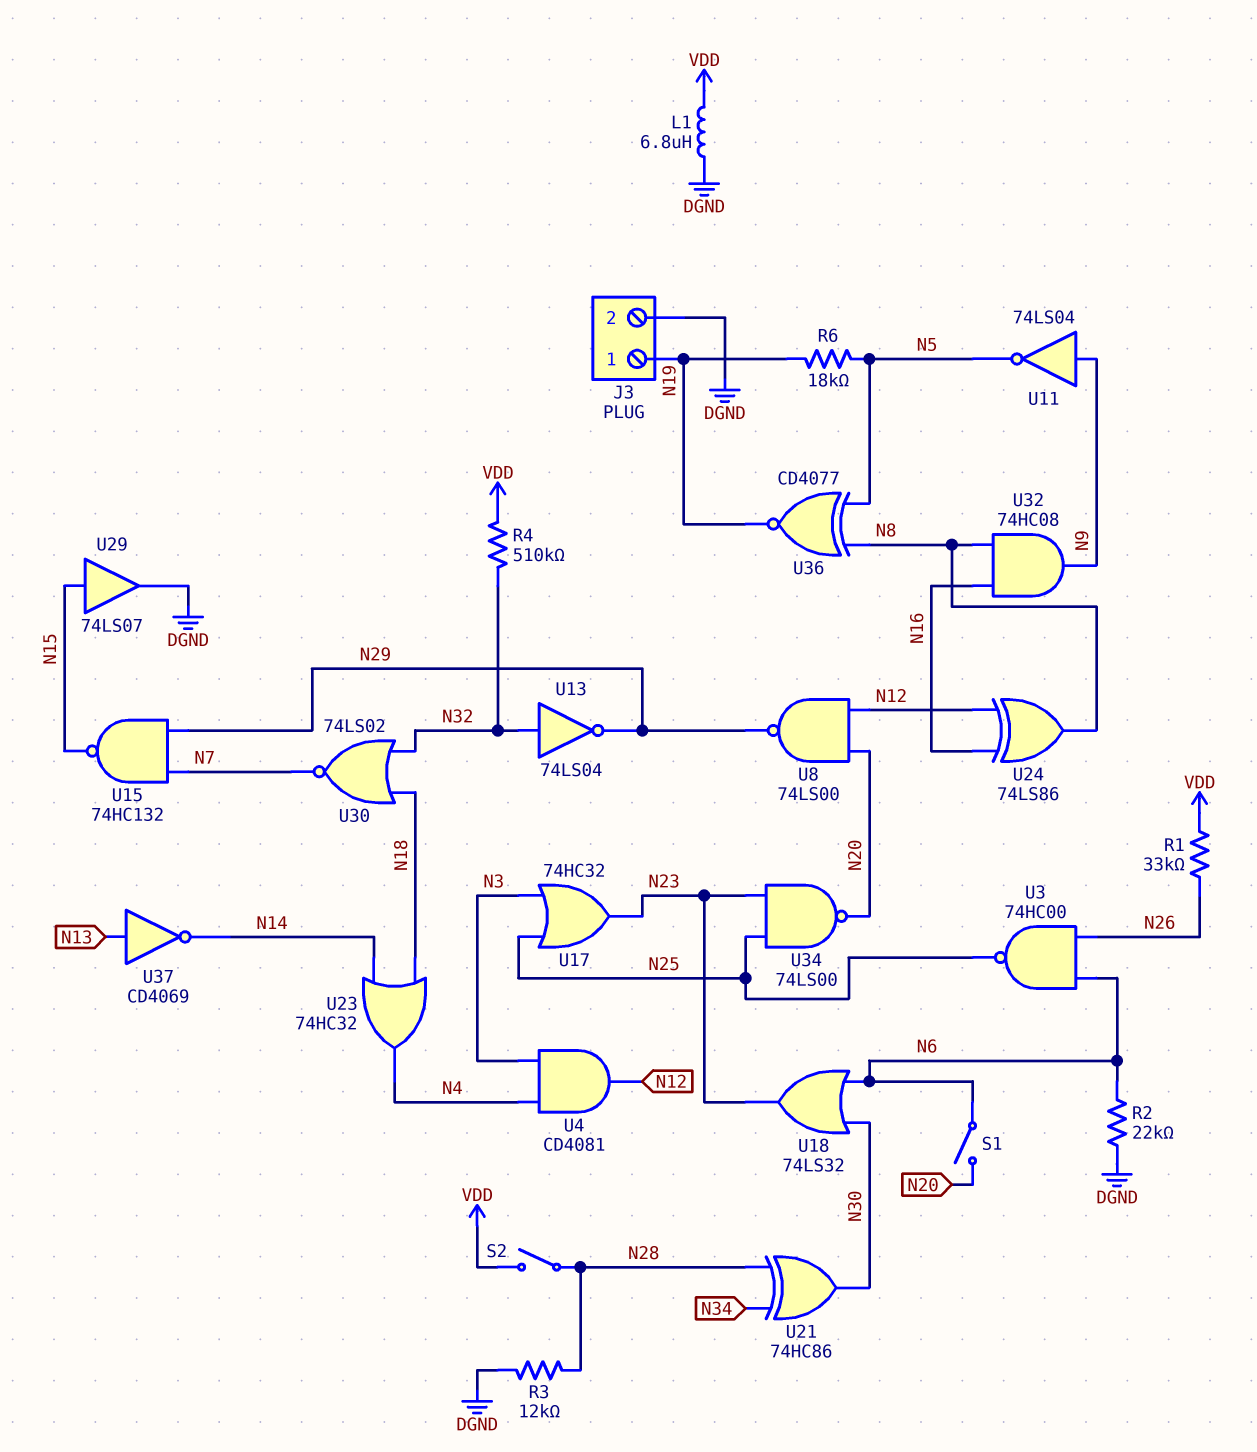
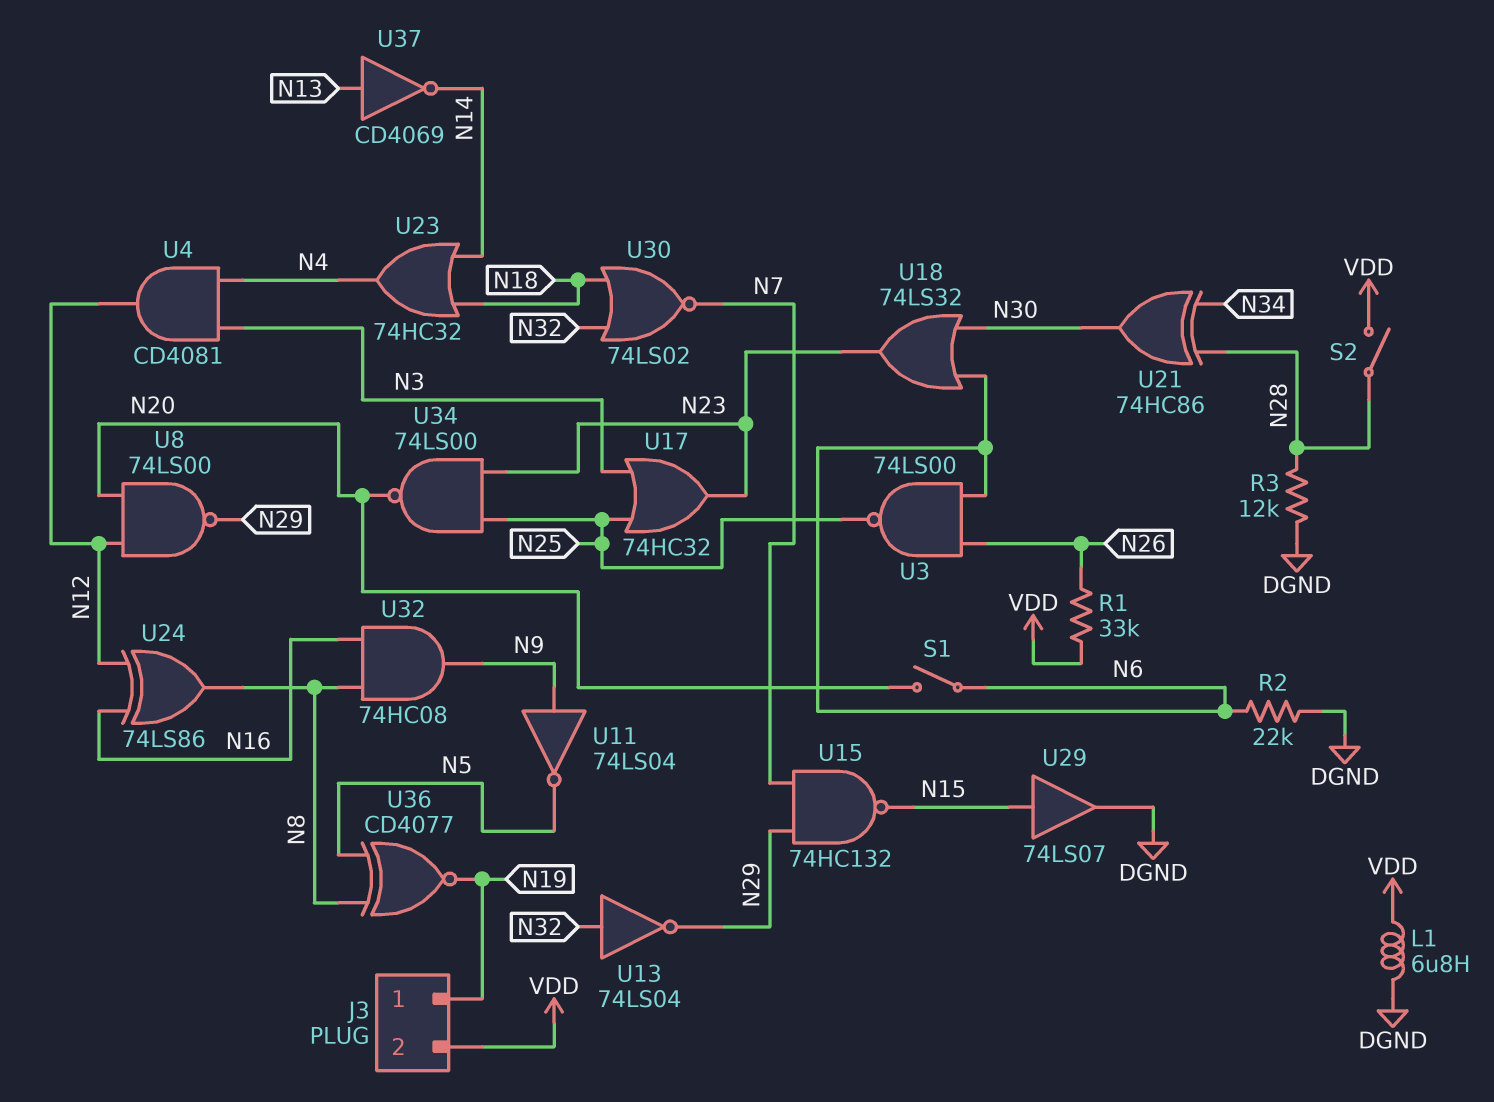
J3 pin 2: DGND -> VDD
R4: 510k (N32, VDD) -> none
R6: 18k (N5, N19) -> none
U3: NAND 74HC00 (in N6, in N26, out N25) -> NAND 74LS00 (in N6, in N26, out N25)

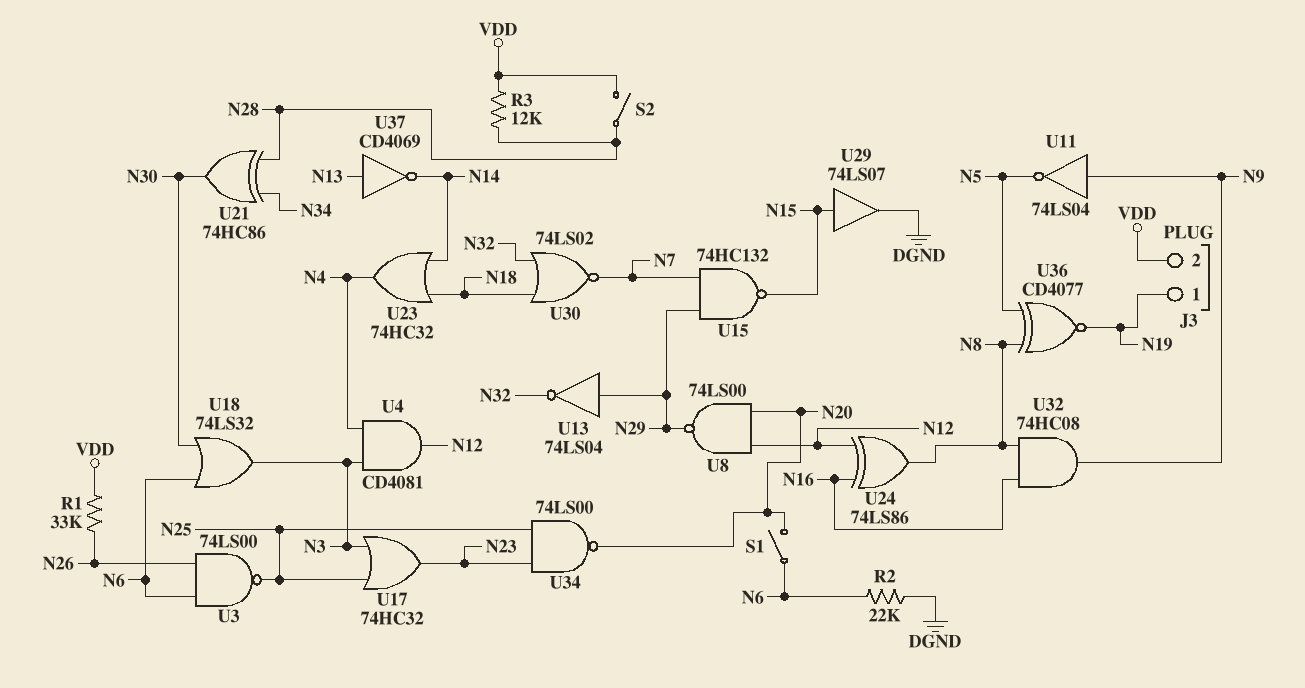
L1: 6.8uH (DGND, VDD) -> none
R3: 12k (DGND, N28) -> 12k (N28, VDD)
U13: NOT 74LS04 (in N32, out N29) -> NOT 74LS04 (in N29, out N32)
U18: OR 74LS32 (in N6, in N30, out N23) -> OR 74LS32 (in N6, in N30, out N3)

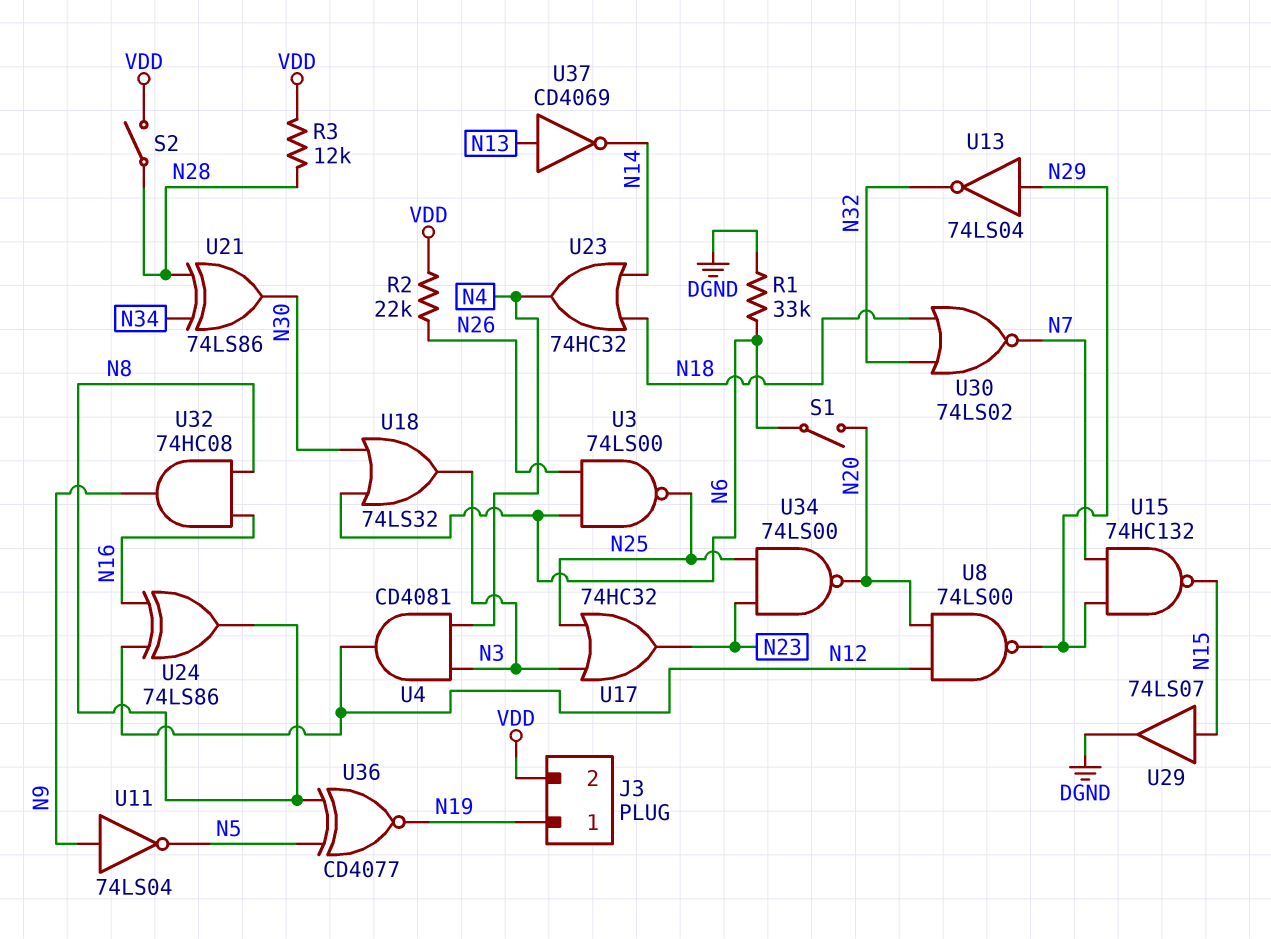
R1: 33k (N26, VDD) -> 33k (DGND, N6)
R2: 22k (DGND, N6) -> 22k (N26, VDD)
U21: XOR 74HC86 (in N28, in N34, out N30) -> XOR 74LS86 (in N28, in N34, out N30)

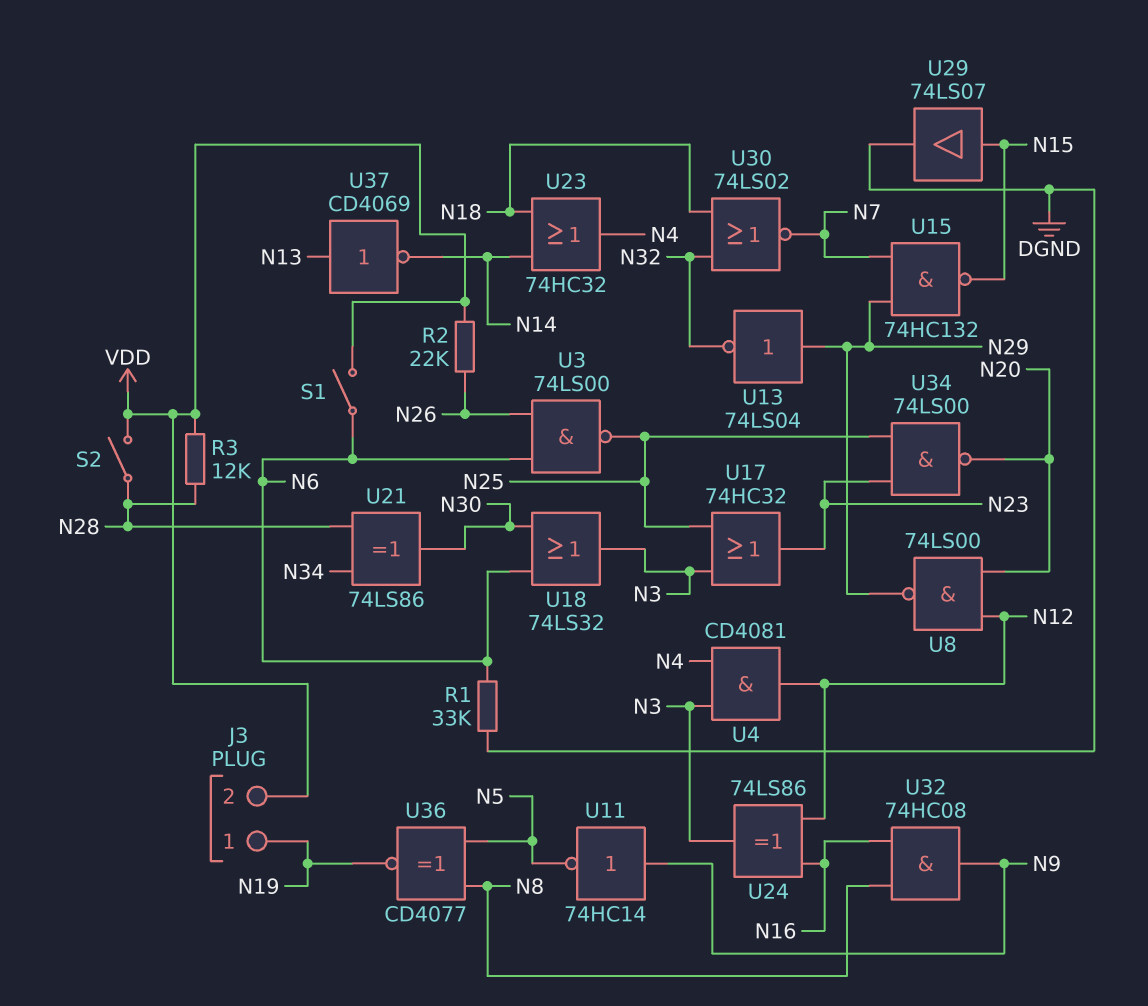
S1: switch (N6, N20) -> switch (N6, VDD)
U11: NOT 74LS04 (in N9, out N5) -> NOT 74HC14 (in N9, out N5)
U24: XOR 74LS86 (in N12, in N16, out N8) -> XOR 74LS86 (in N12, in N16, out N3)

